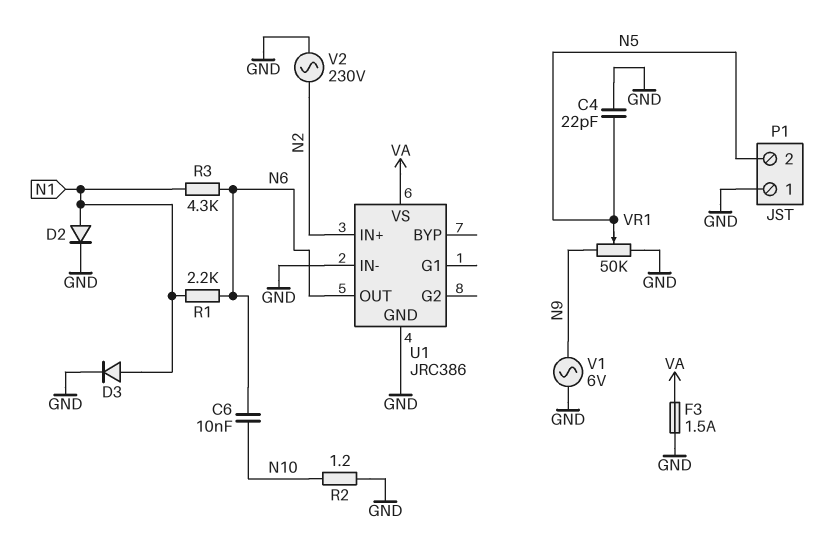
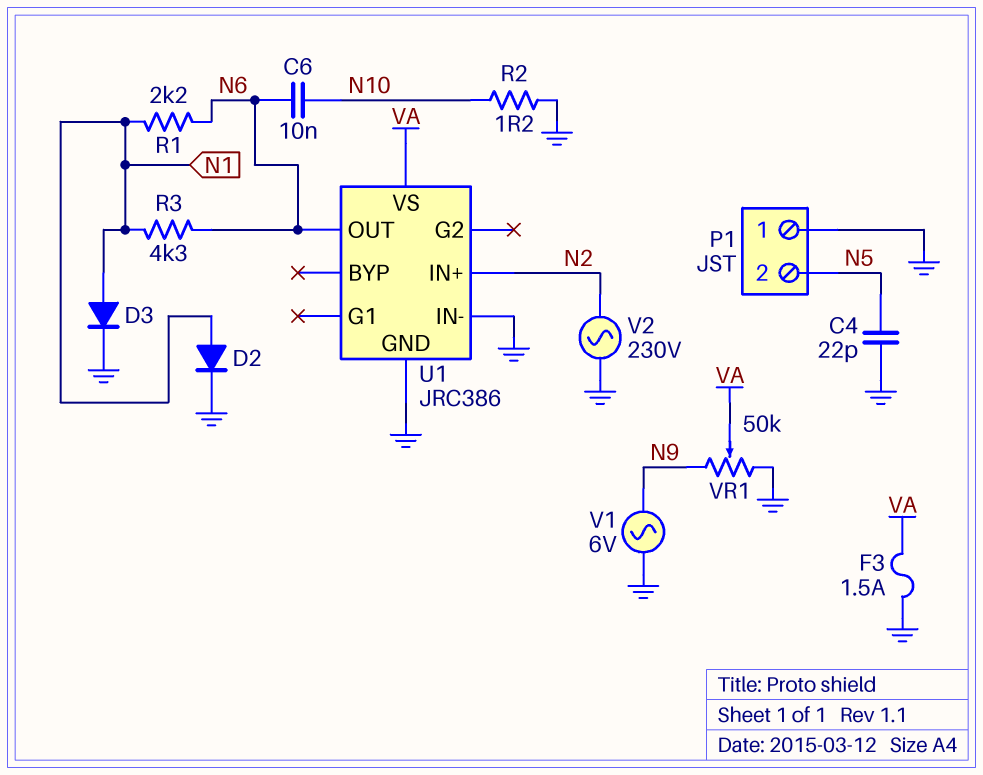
VR1: 50k (GND, N9, wiper N5) -> 50k (GND, N9, wiper VA)

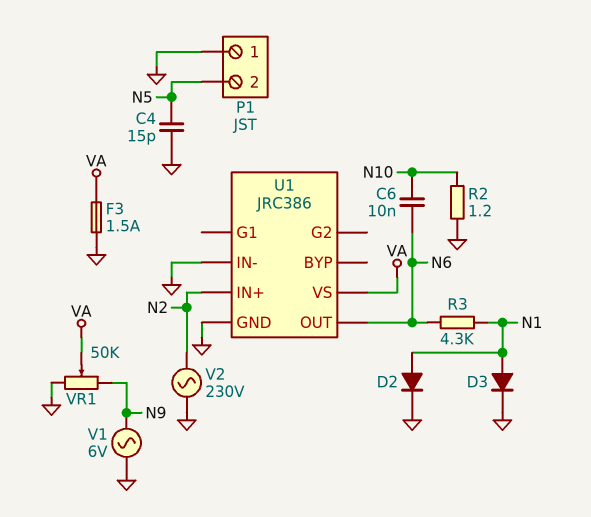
C4: 22pF (GND, N5) -> 15pF (GND, N5)
R1: 2.2k (N1, N6) -> none

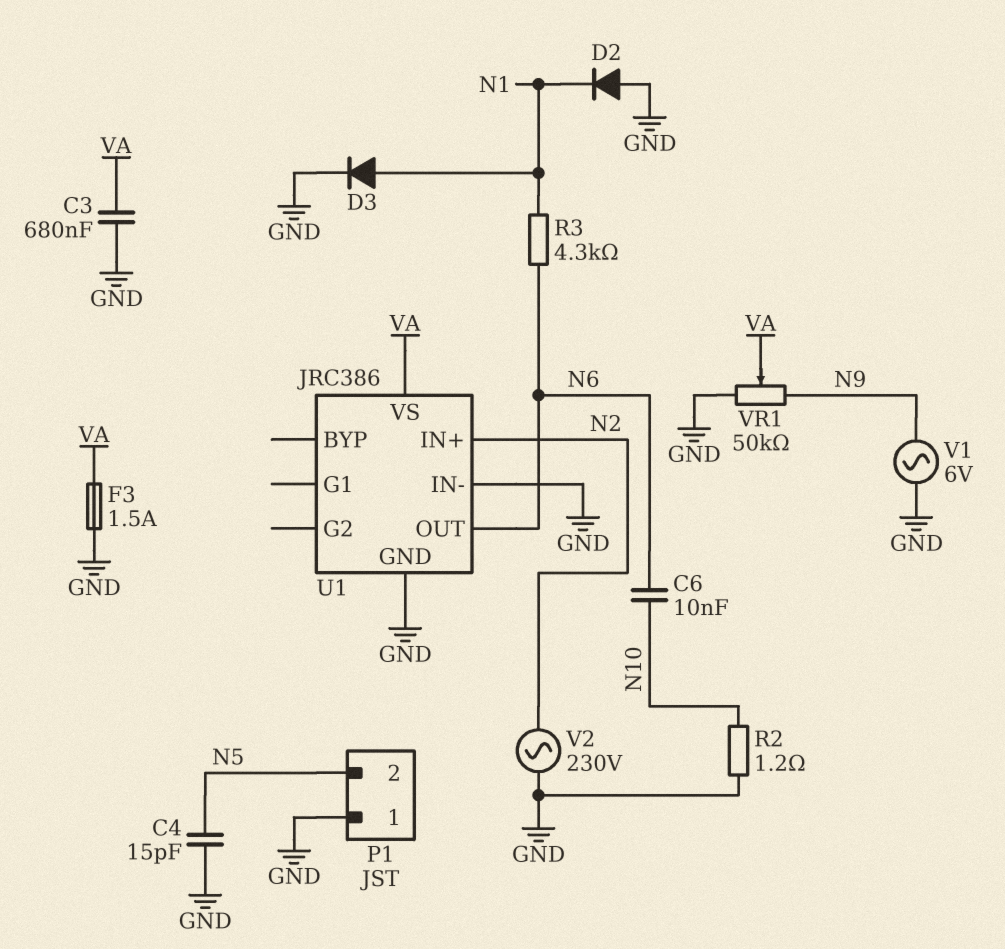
C3: none -> 680nF (GND, VA)
D2: diode (A N1, K GND) -> diode (A GND, K N1)

